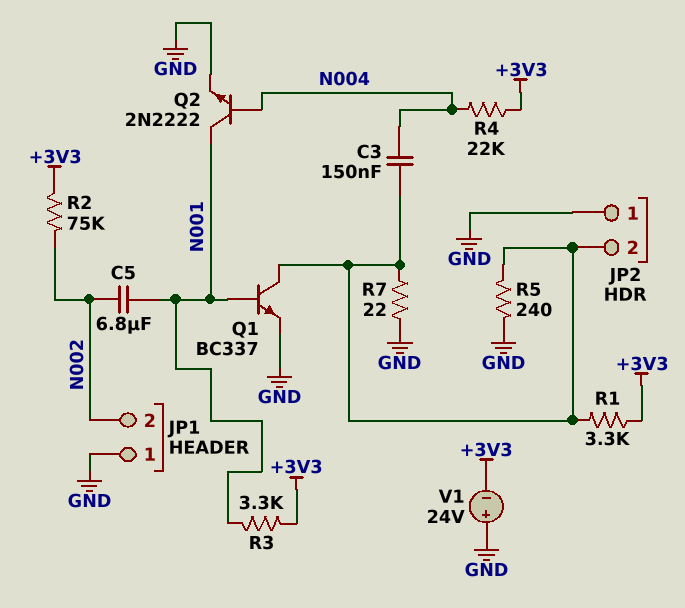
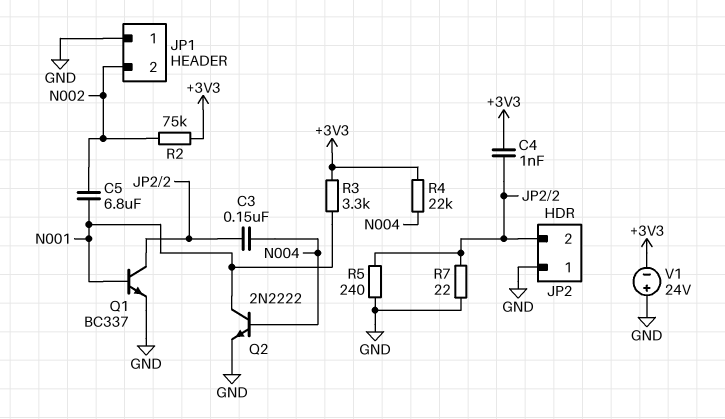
C4: none -> 1nF (+3V3, JP2/2)
R1: 3.3k (+3V3, JP2/2) -> none

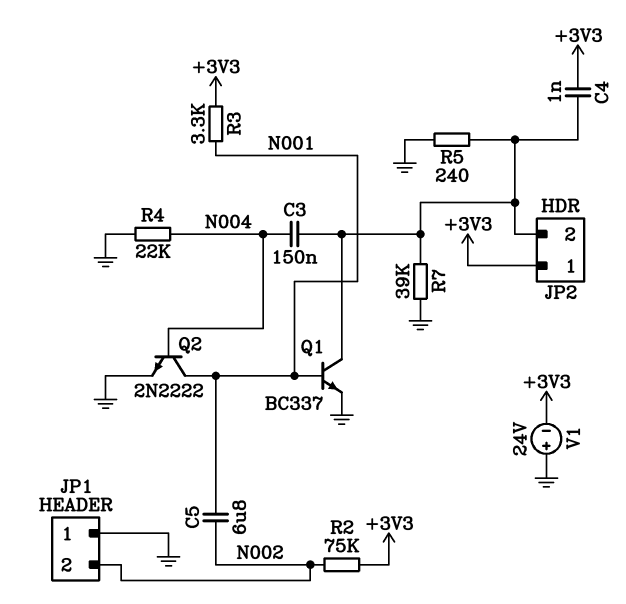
JP2 pin 1: GND -> +3V3
R4: 22k (+3V3, N004) -> 22k (GND, N004)
R7: 22 (GND, JP2/2) -> 39k (GND, JP2/2)

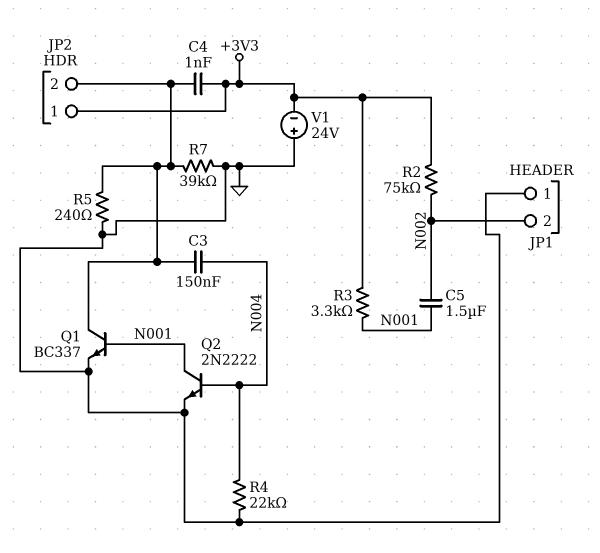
C5: 6.8uF (N001, N002) -> 1.5uF (N001, N002)

